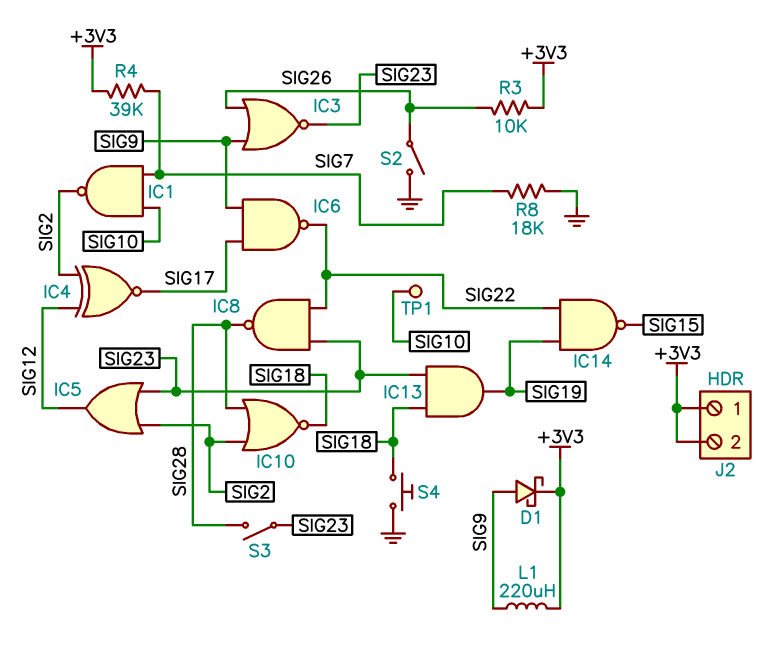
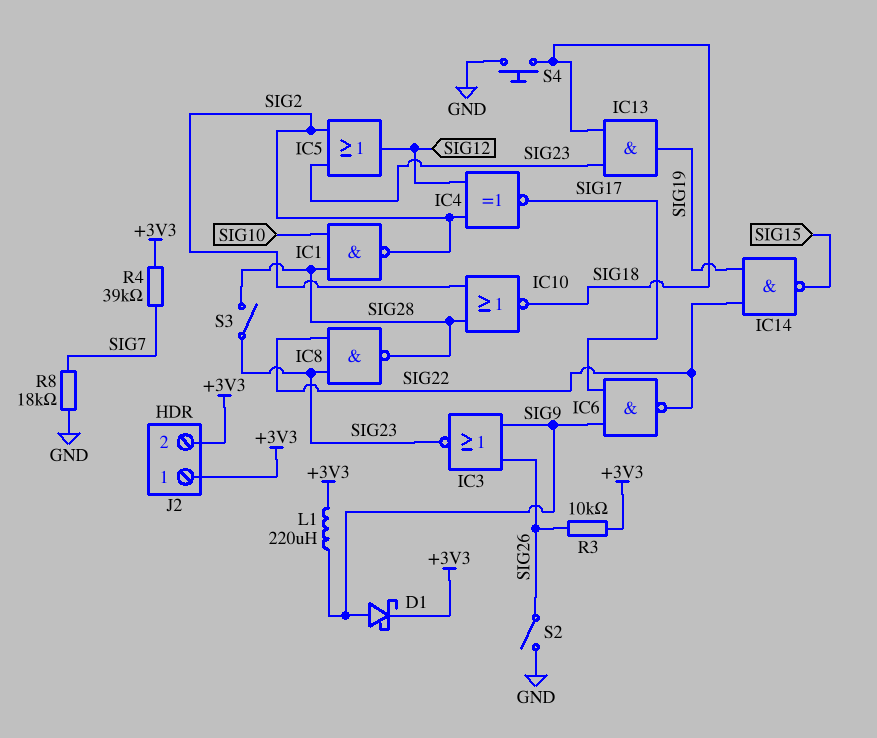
IC1: NAND (in SIG7, in SIG10, out SIG2) -> NAND (in SIG10, in SIG28, out SIG2)
TP1: test point (SIG10) -> none

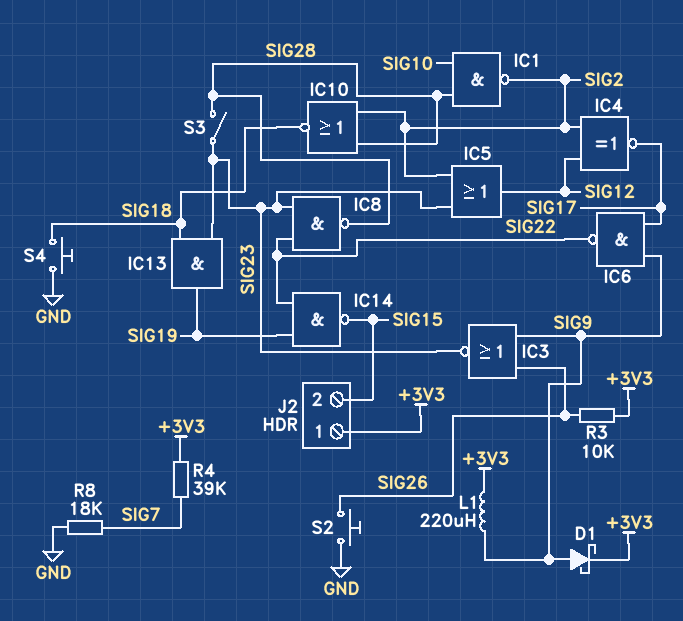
J2 pin 2: +3V3 -> SIG15
S2: switch (GND, SIG26) -> button (GND, SIG26)

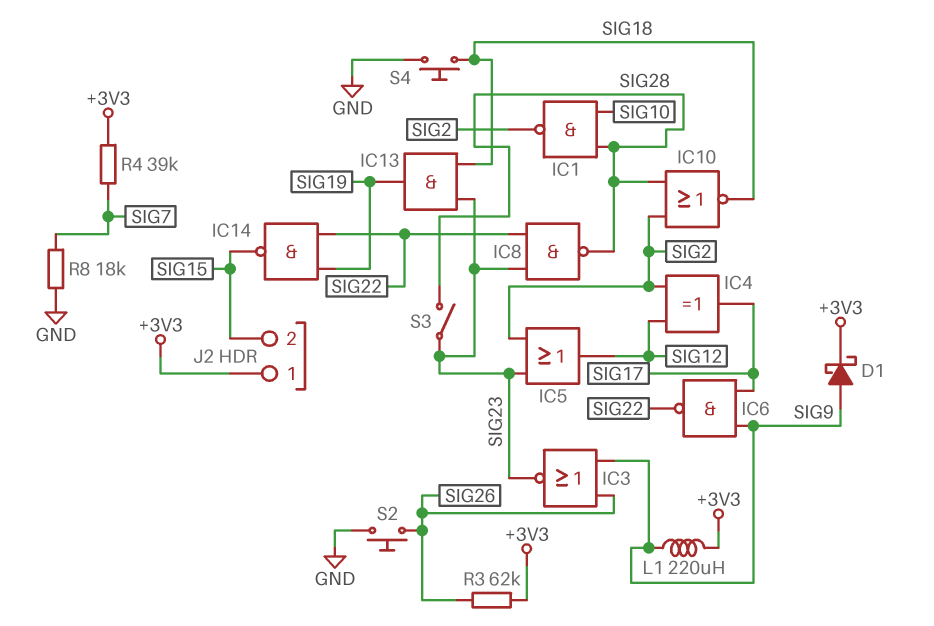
IC4: XNOR (in SIG2, in SIG12, out SIG17) -> XOR (in SIG2, in SIG12, out SIG17)
R3: 10k (+3V3, SIG26) -> 62k (+3V3, SIG26)

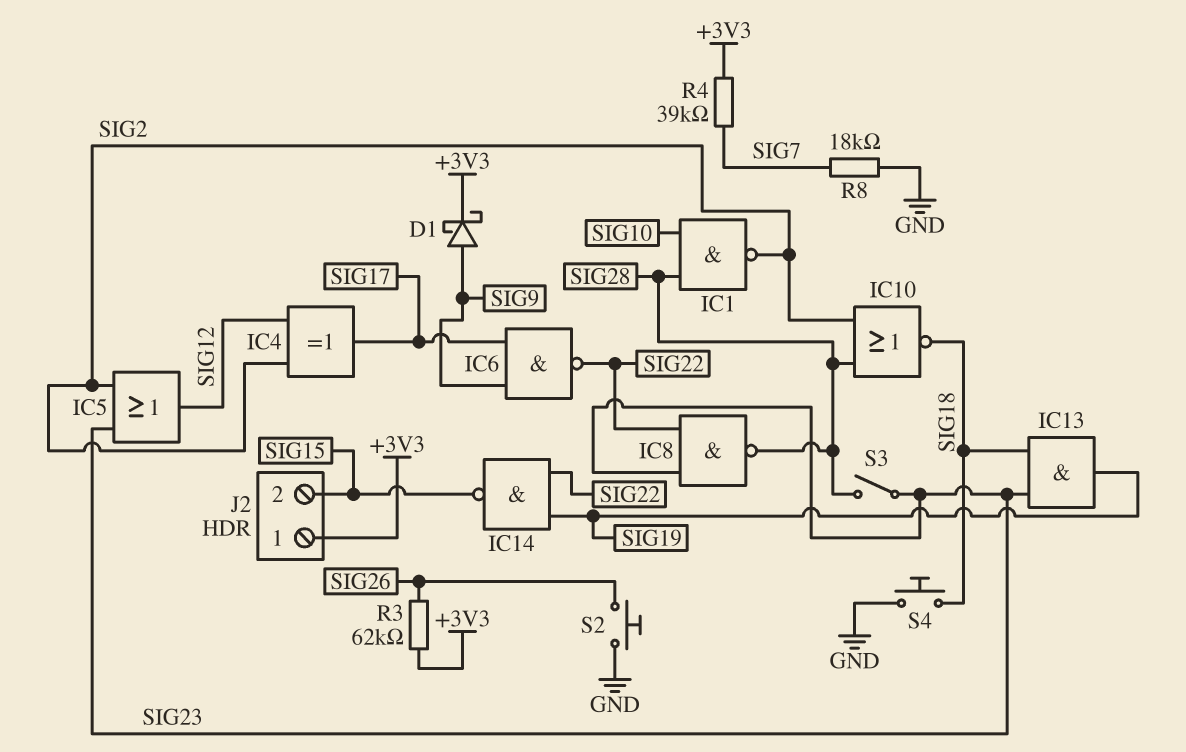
IC3: NOR (in SIG9, in SIG26, out SIG23) -> none
L1: 220uH (+3V3, SIG9) -> none

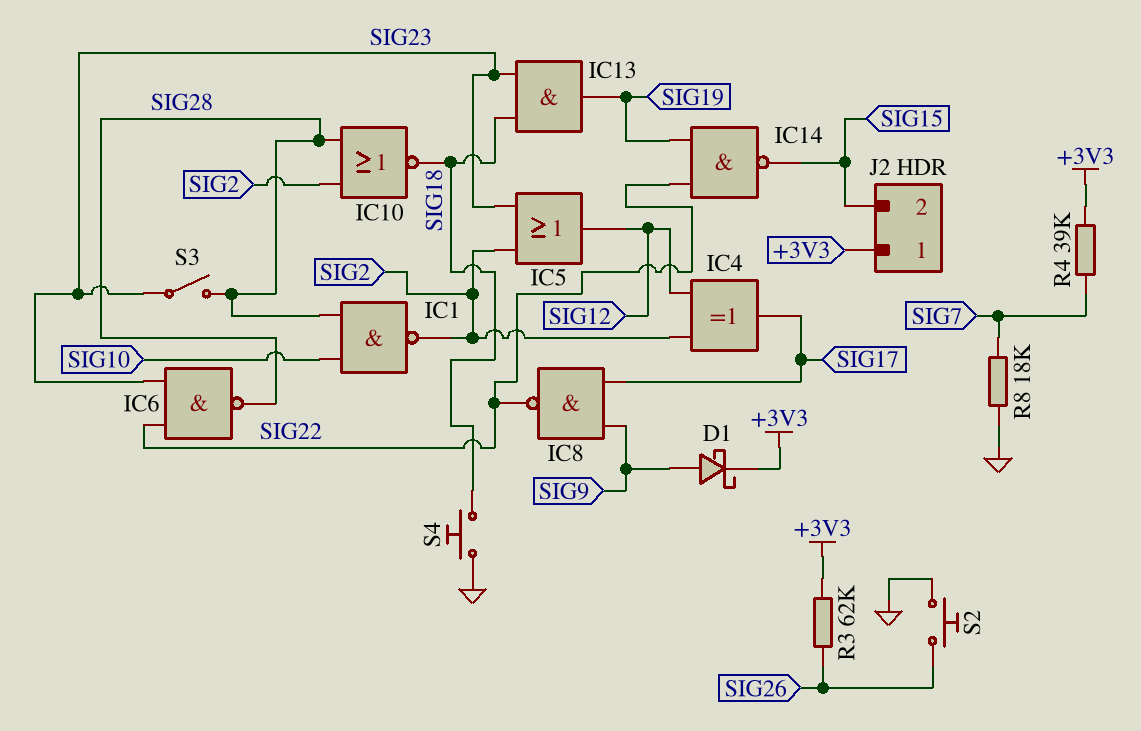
IC6: NAND (in SIG9, in SIG17, out SIG22) -> NAND (in SIG22, in SIG23, out SIG28)
IC8: NAND (in SIG22, in SIG23, out SIG28) -> NAND (in SIG9, in SIG17, out SIG22)

